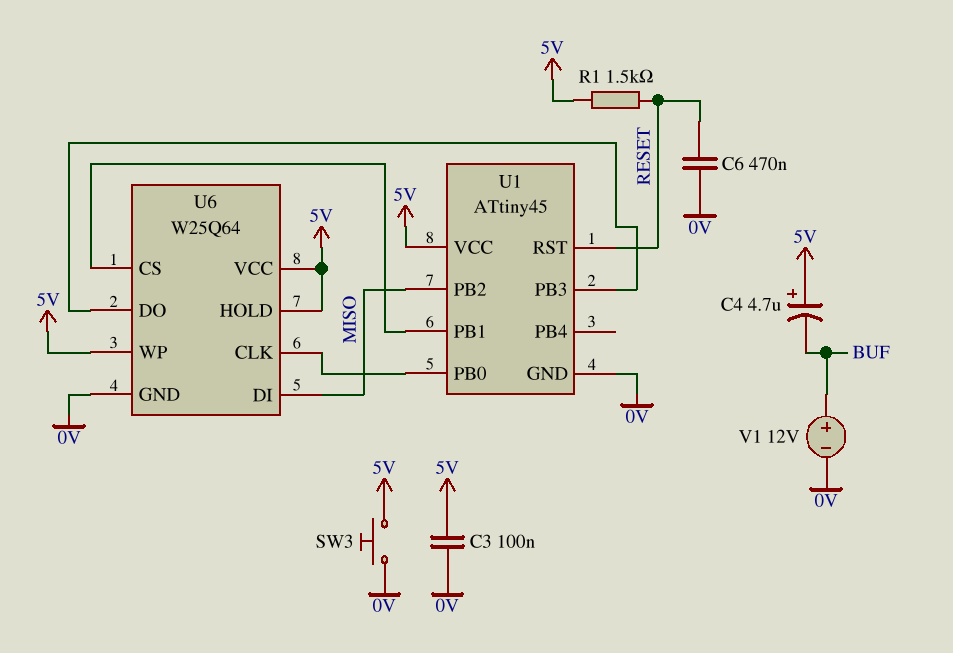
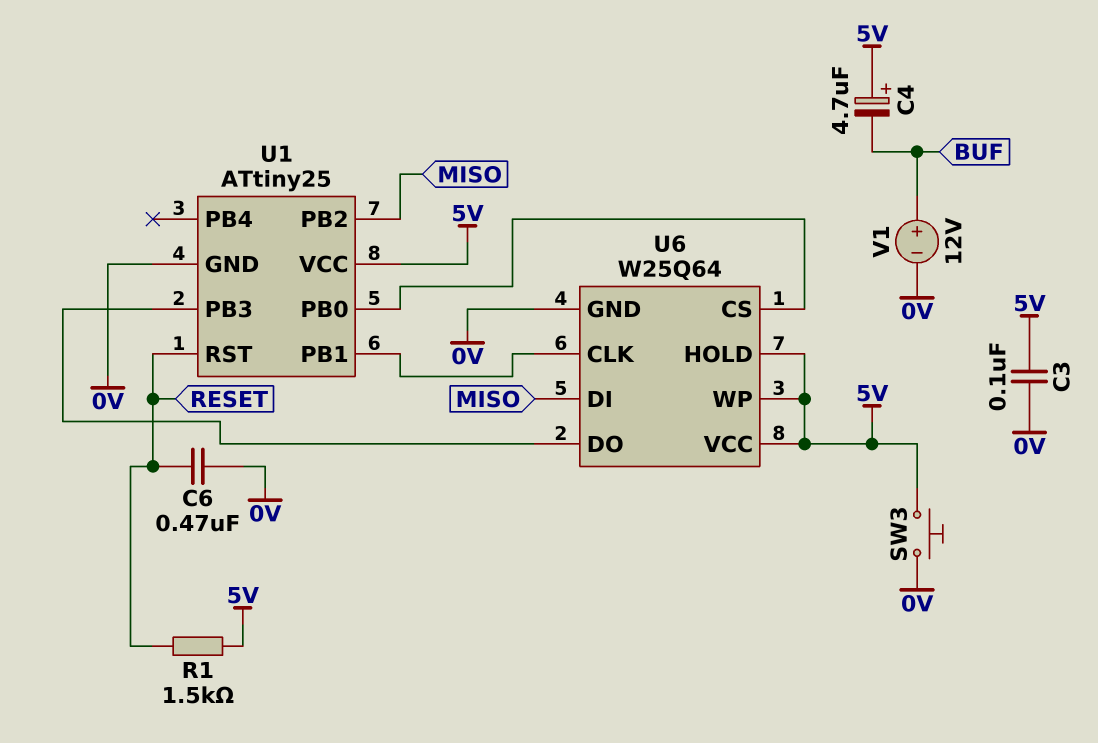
U1: ATtiny45 -> ATtiny25
U6 pin CLK: U1/PB0 -> U1/PB1
U6 pin CS: U1/PB1 -> U1/PB0

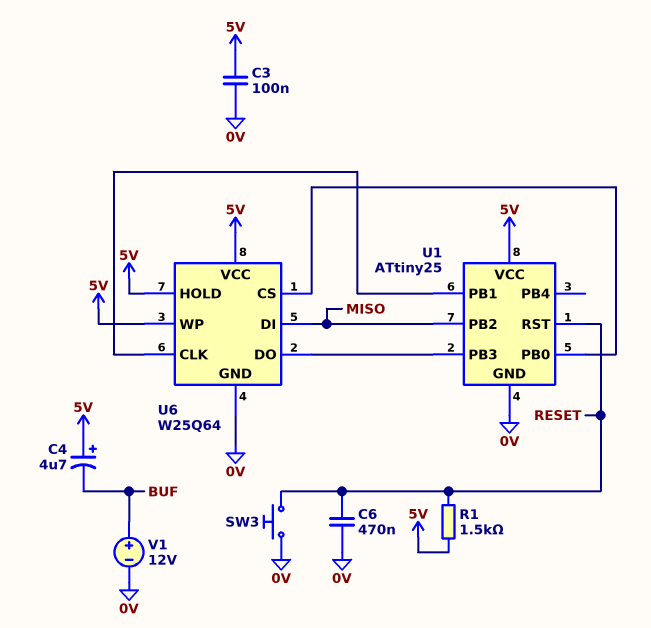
SW3: button (0V, 5V) -> button (0V, RESET)

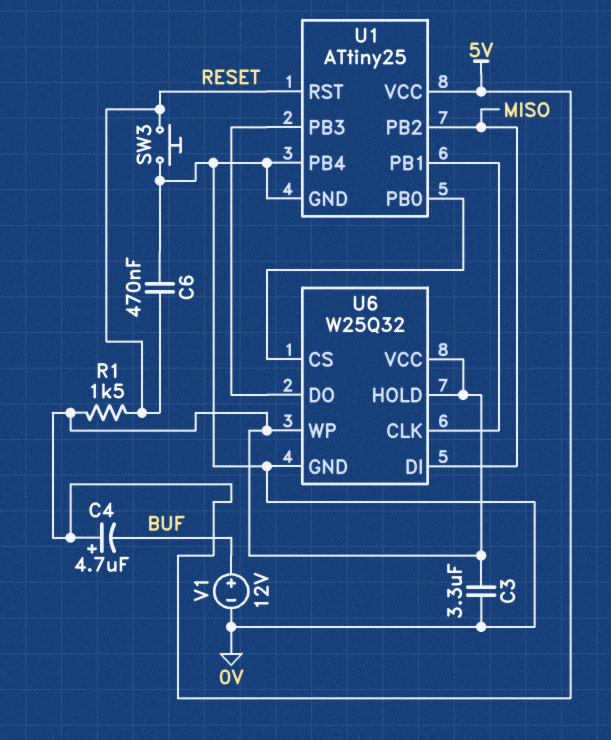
C3: 100nF (0V, 5V) -> 3.3uF (0V, 5V)
U1 pin PB4: none -> 0V
U6: W25Q64 -> W25Q32

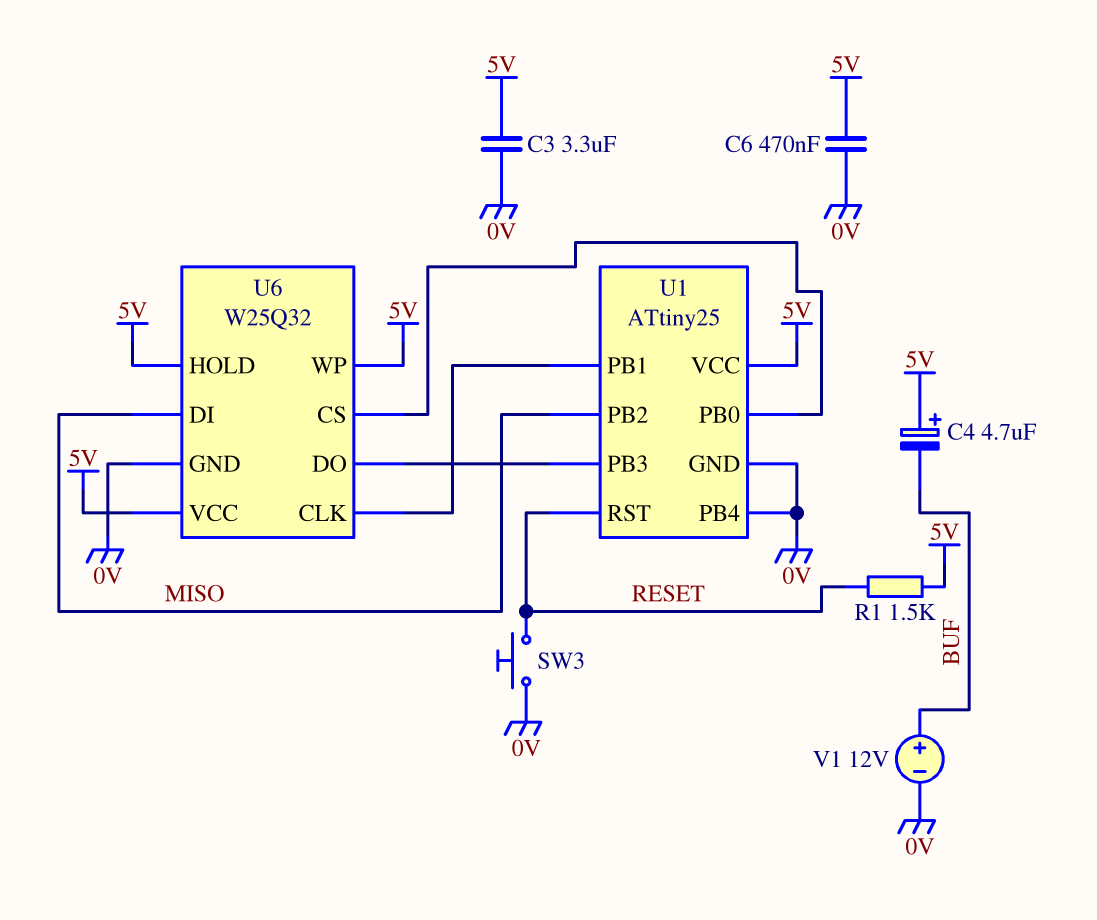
C6: 470nF (0V, RESET) -> 470nF (0V, 5V)

